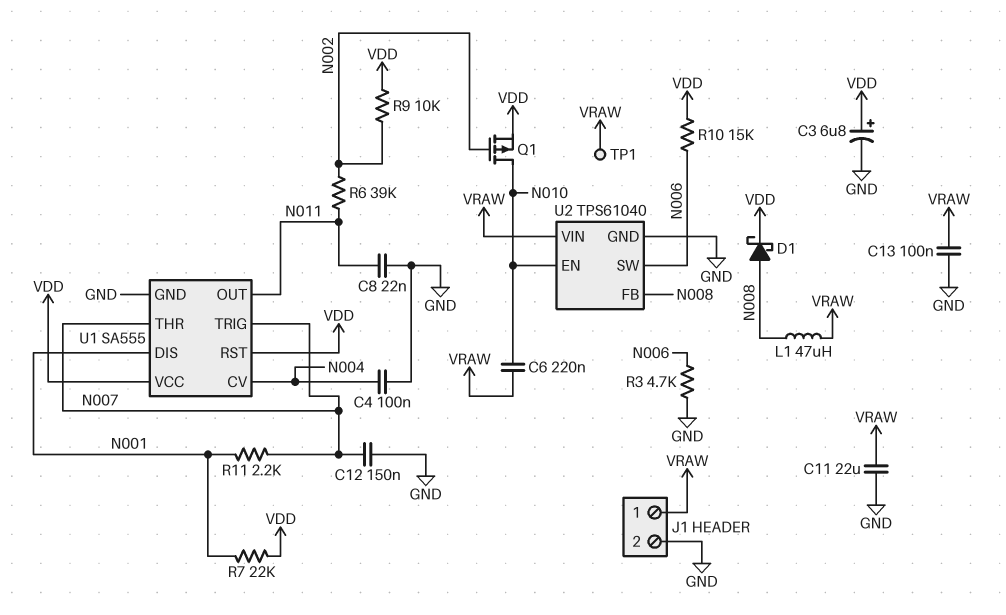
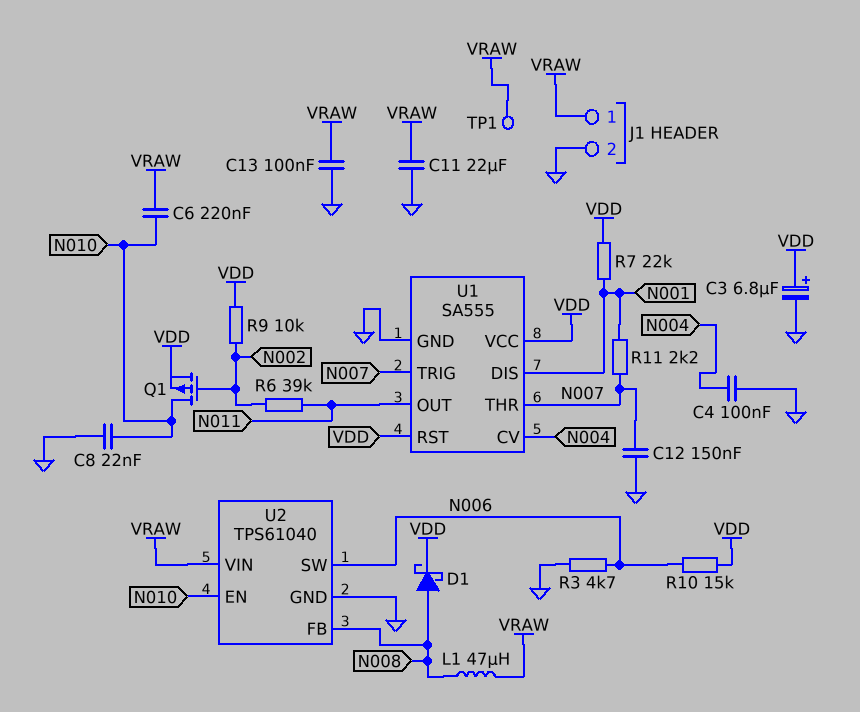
C8: 22nF (GND, N011) -> 22nF (GND, N010)

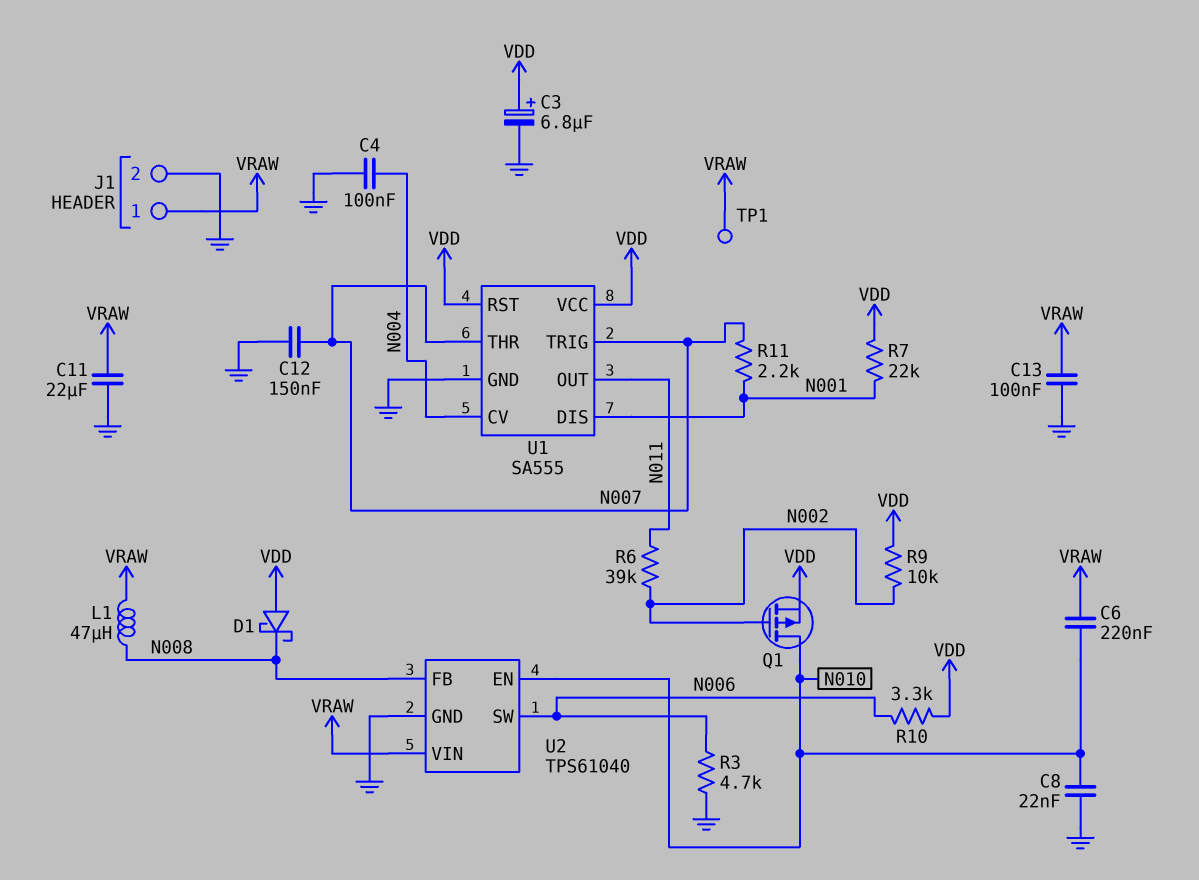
D1: schottky (A N008, K VDD) -> schottky (A VDD, K N008)
R10: 15k (N006, VDD) -> 3.3k (N006, VDD)

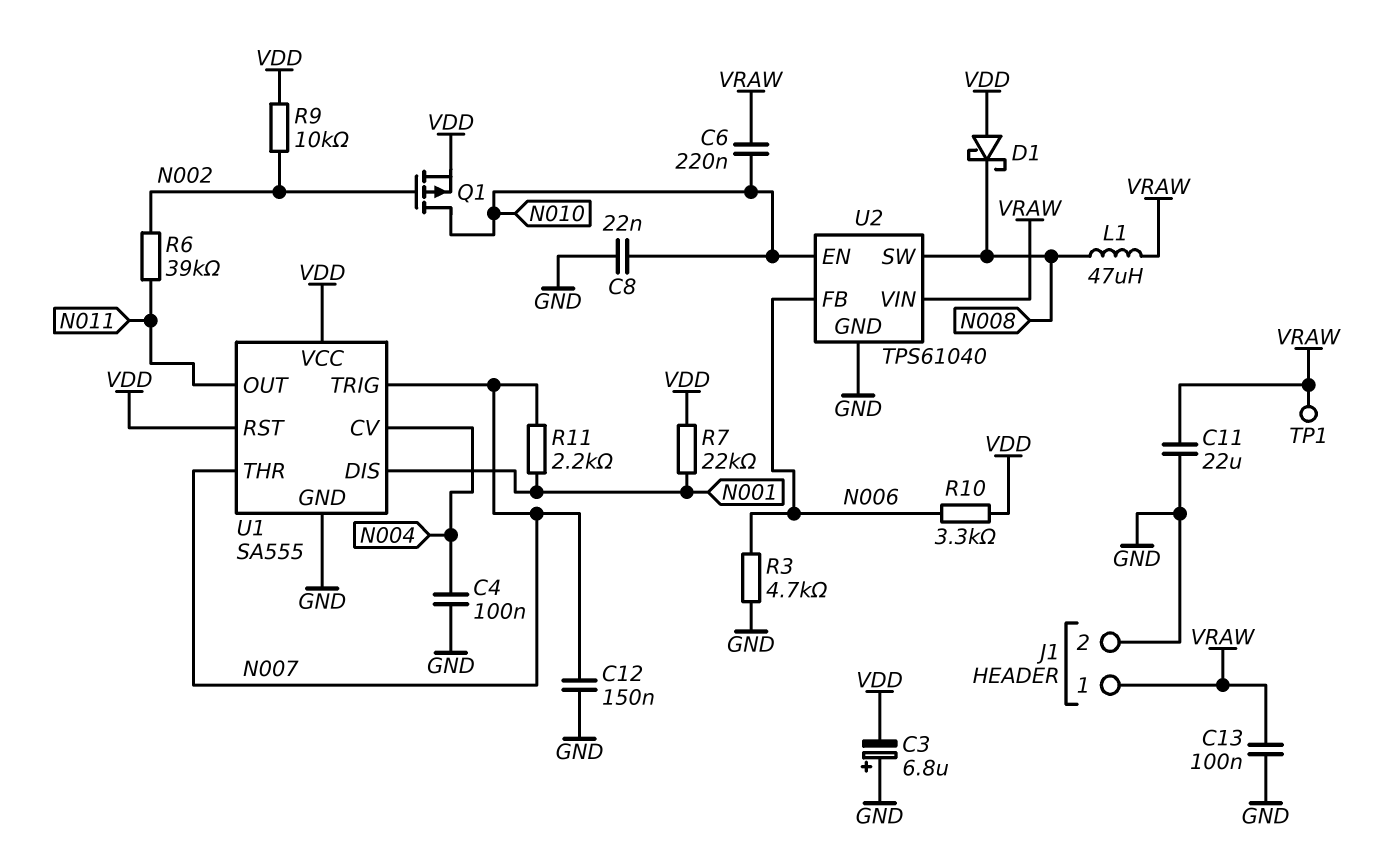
C3: 6.8uF (plus VDD, minus GND) -> 6.8uF (plus GND, minus VDD)
U2 pin FB: N008 -> N006
U2 pin SW: N006 -> N008

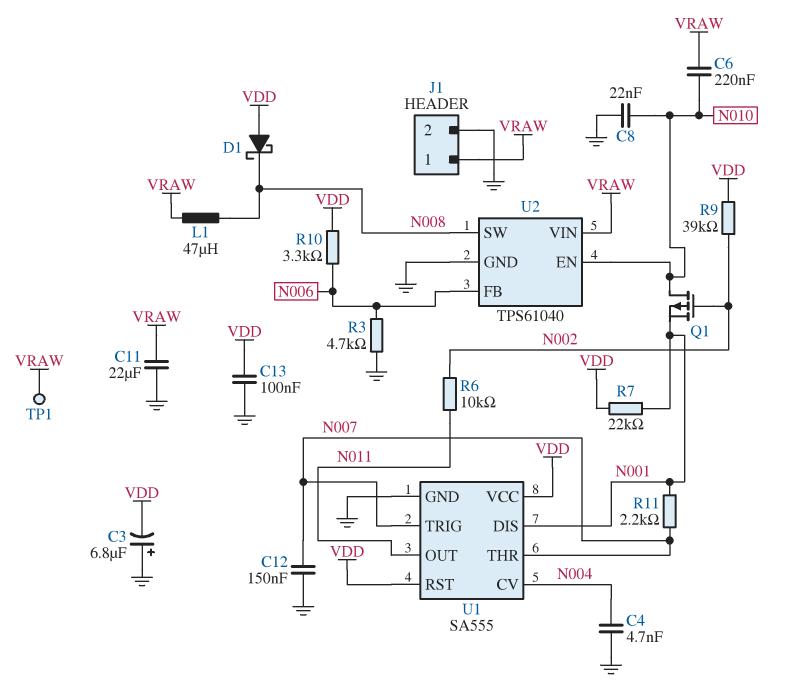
C4: 100nF (GND, N004) -> 4.7nF (GND, N004)
C13: 100nF (GND, VRAW) -> 100nF (GND, VDD)
Q1: PMOS (G N002, D N010, S VDD) -> PMOS (G N002, D N010, S N001)
R6: 39k (N002, N011) -> 10k (N002, N011)
R9: 10k (N002, VDD) -> 39k (N002, VDD)

